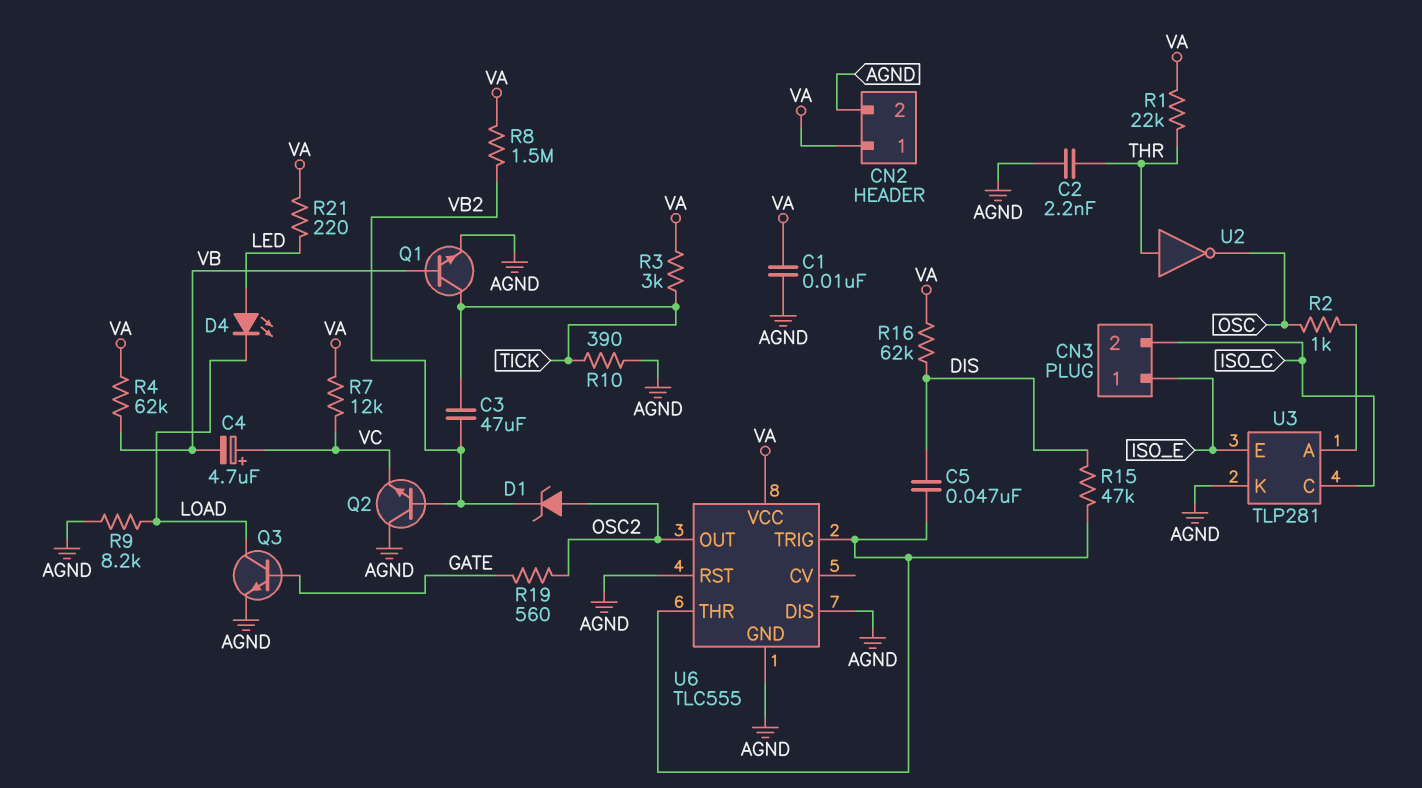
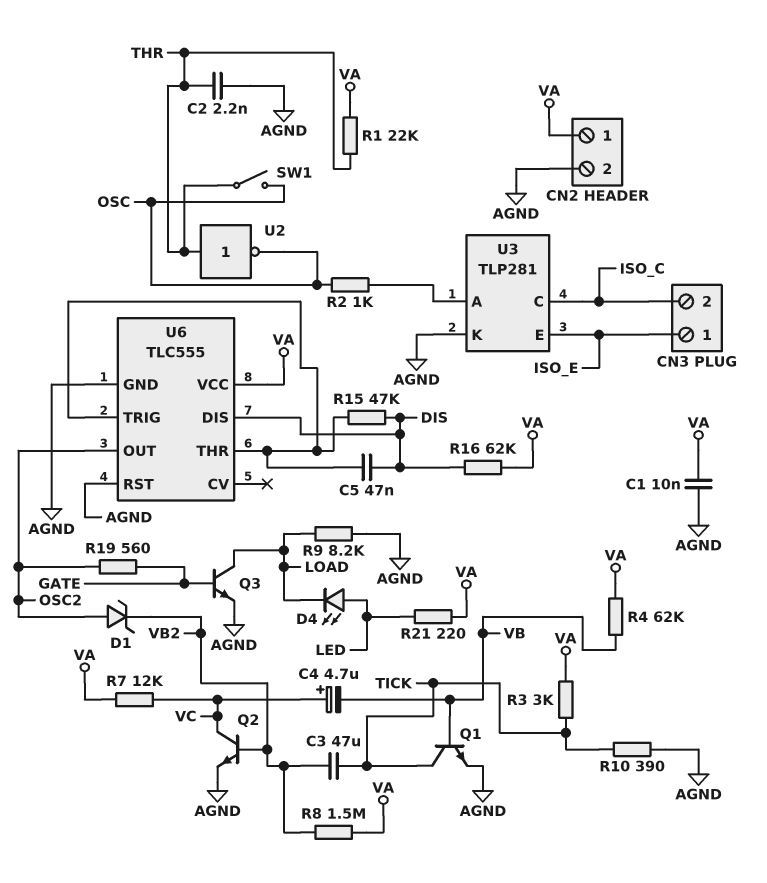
Q2: NPN (B VB2, C AGND, E VC) -> NPN (B VB2, C VC, E AGND)
SW1: none -> switch (OSC, THR)
U6 pin DIS: AGND -> DIS

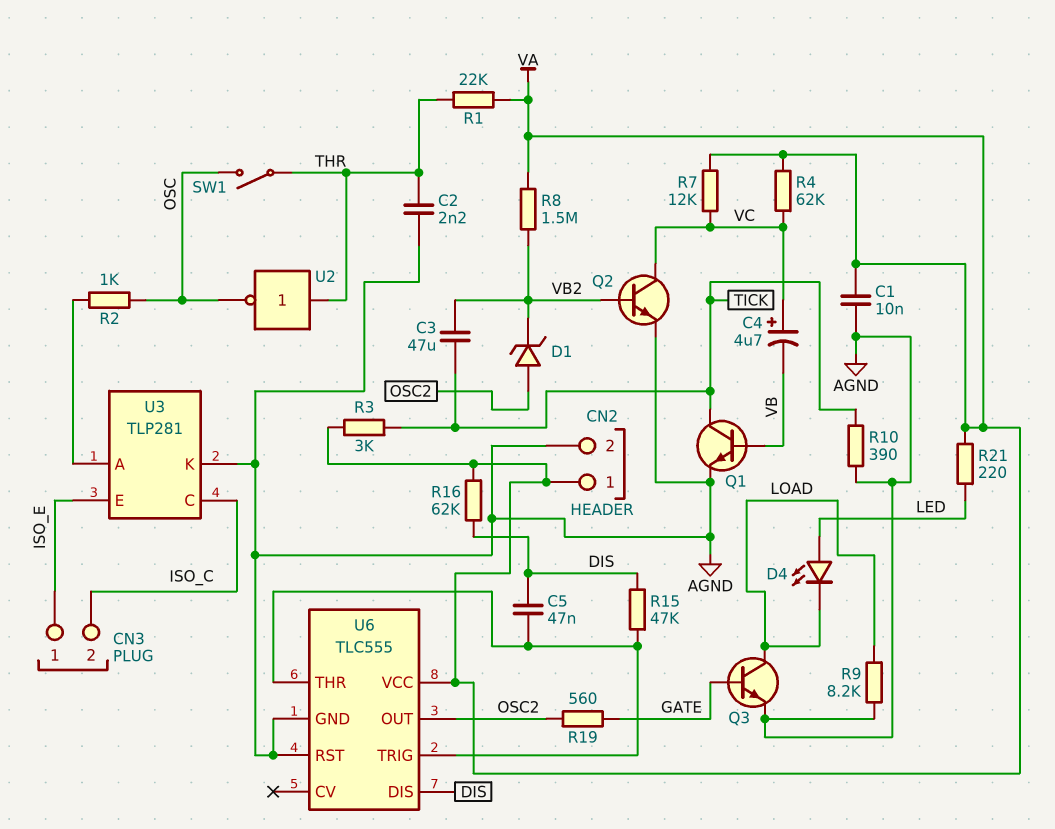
R4: 62k (VA, VB) -> 62k (VA, VC)

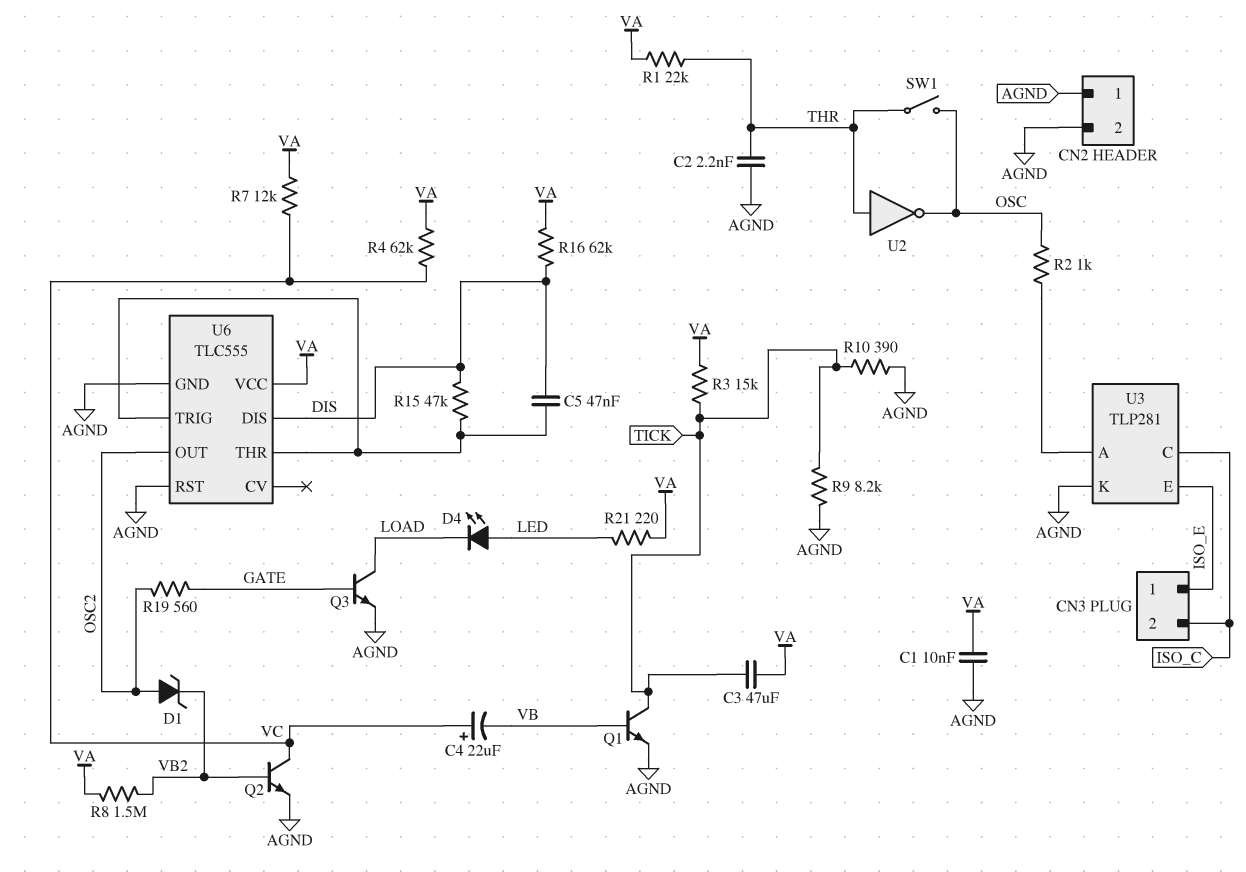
C3: 47uF (TICK, VB2) -> 47uF (TICK, VA)
C4: 4.7uF (plus VC, minus VB) -> 22uF (plus VC, minus VB)
CN2 pin 1: VA -> AGND
R3: 3k (TICK, VA) -> 15k (TICK, VA)
R9: 8.2k (AGND, LOAD) -> 8.2k (AGND, TICK)

